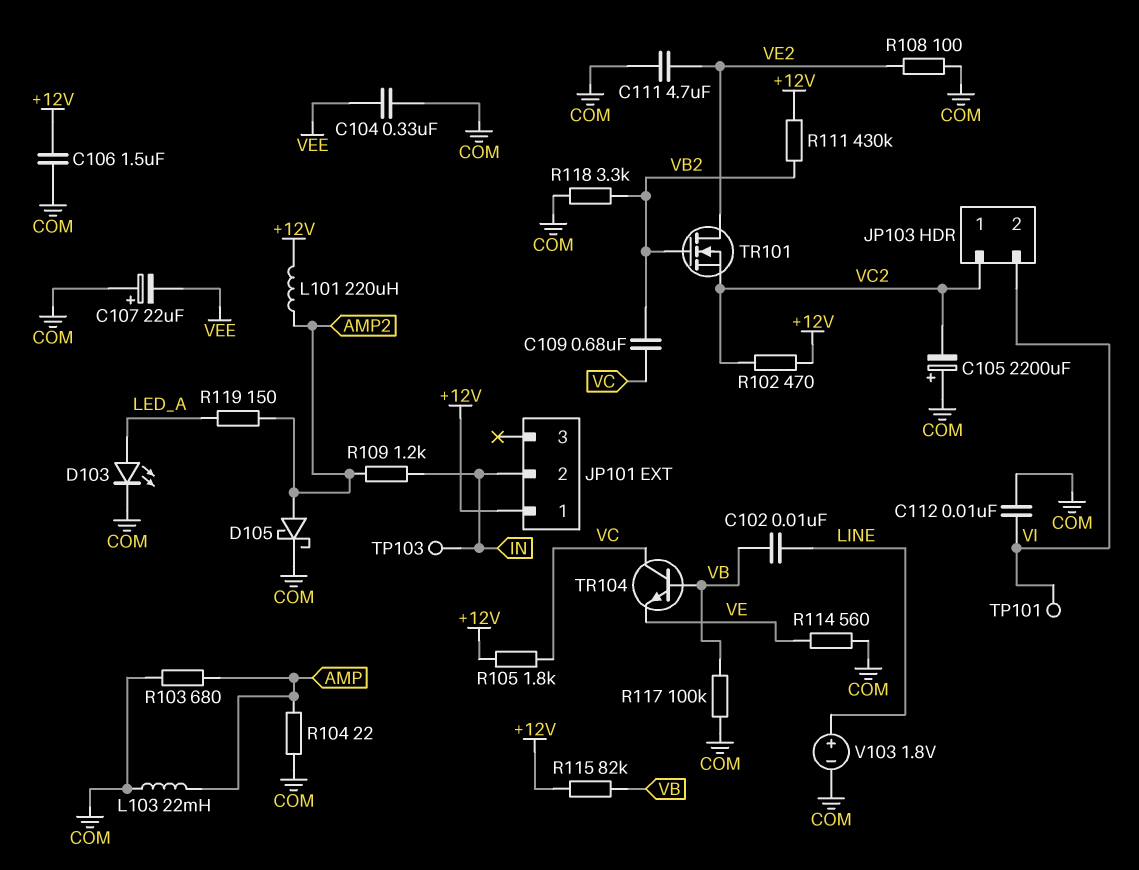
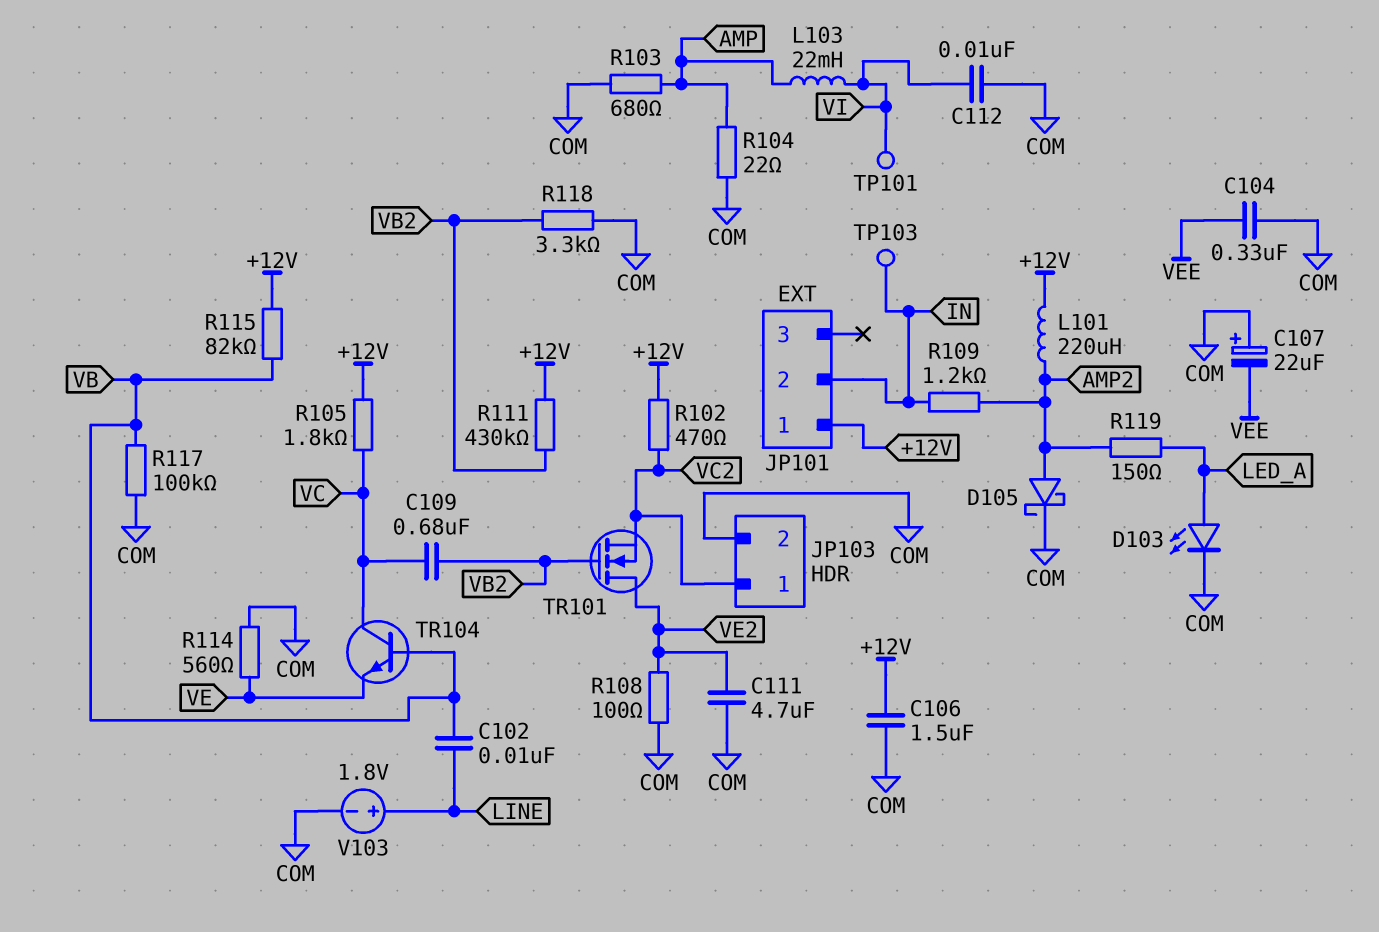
C105: 2200uF (plus COM, minus VC2) -> none
JP103 pin 2: VI -> COM
L103: 22mH (AMP, COM) -> 22mH (AMP, VI)

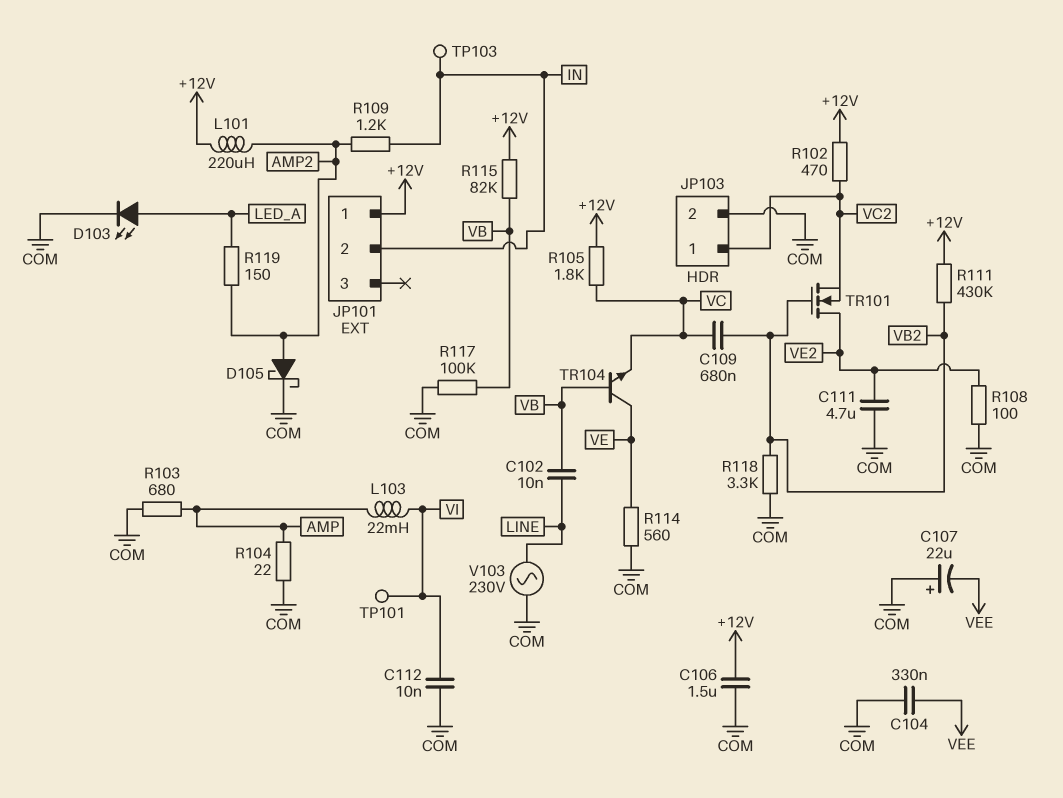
TR104: NPN (B VB, C VC, E VE) -> NPN (B VB, C VE, E VC)
V103: 1.8V (plus LINE, minus COM) -> AC 230V (COM, LINE)

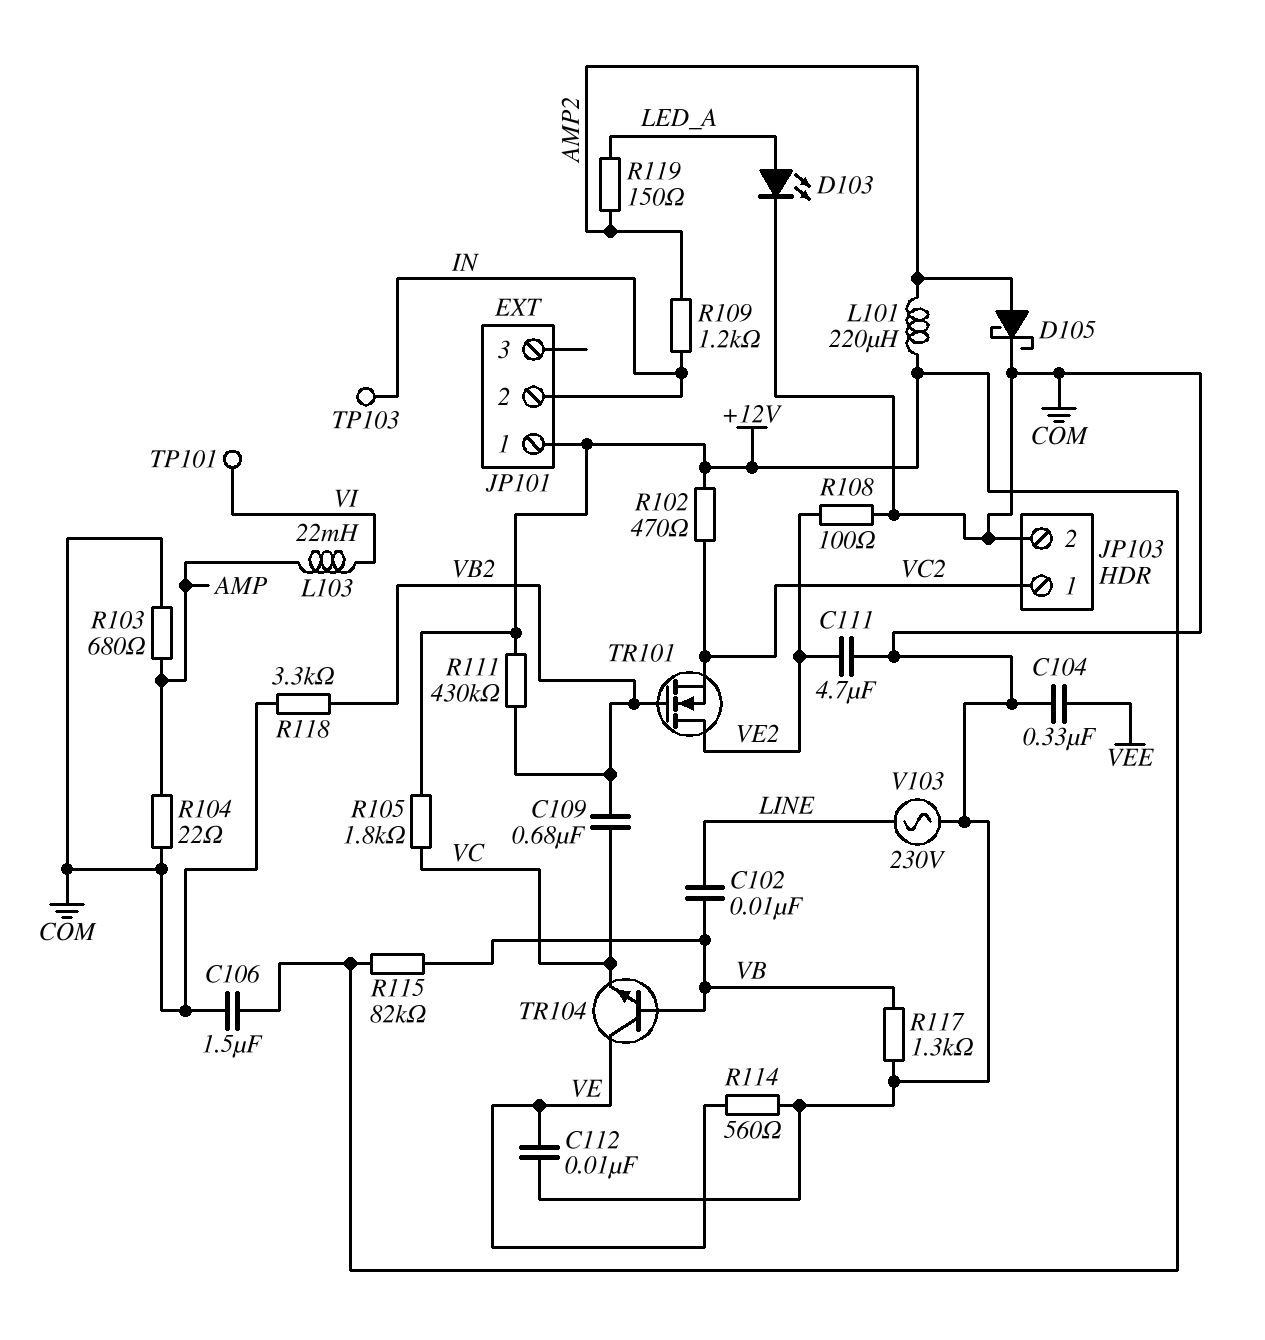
C107: 22uF (plus COM, minus VEE) -> none
C112: 10nF (COM, VI) -> 10nF (COM, VE)
R117: 100k (COM, VB) -> 1.3k (COM, VB)

